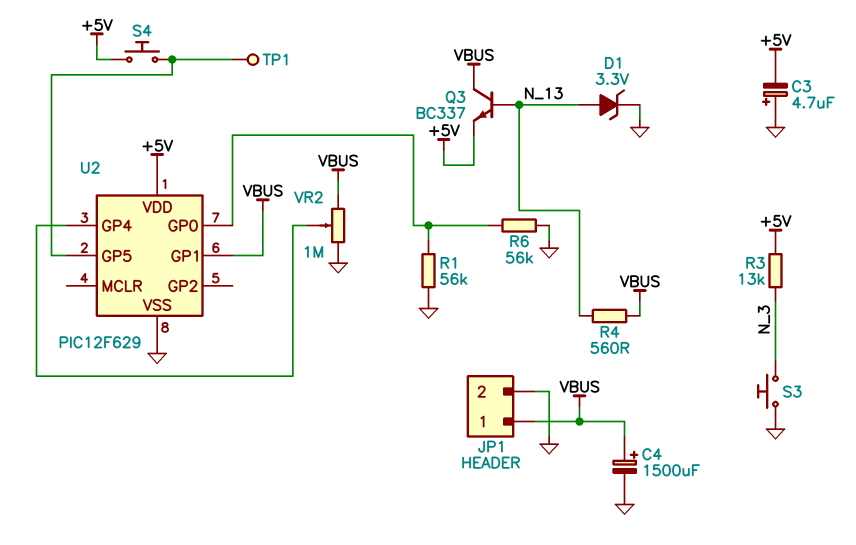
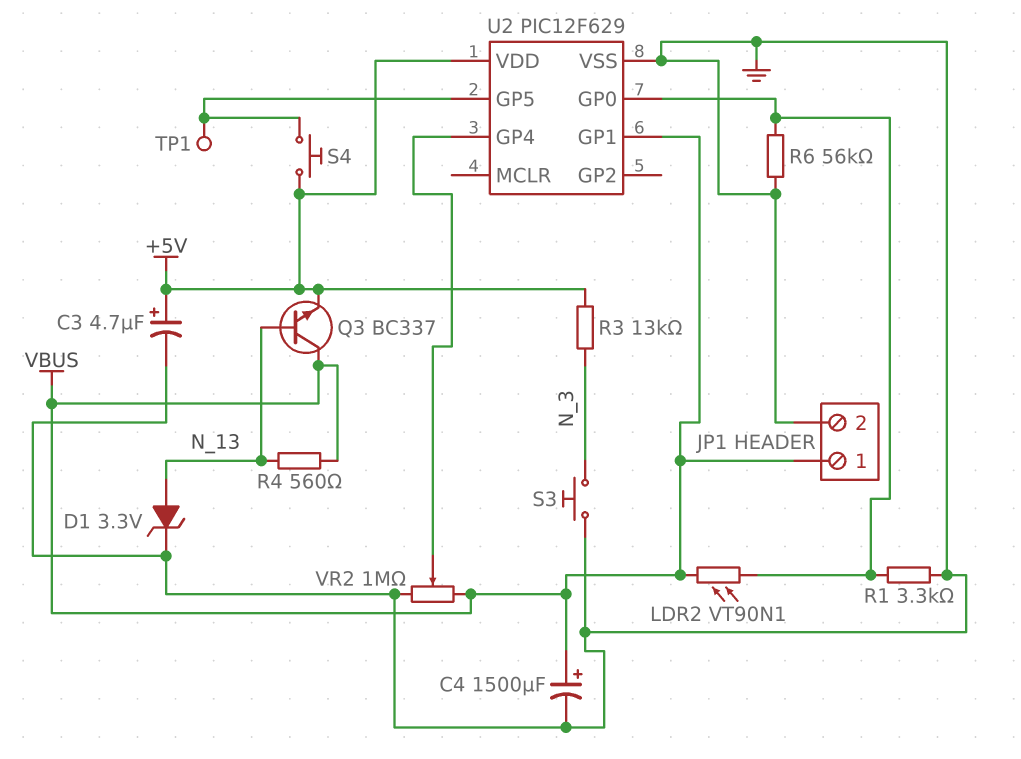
C3: 4.7uF (plus GND, minus +5V) -> 4.7uF (plus +5V, minus GND)
LDR2: none -> VT90N1 (U2/GP0, VBUS)
R1: 56k (GND, U2/GP0) -> 3.3k (GND, U2/GP0)

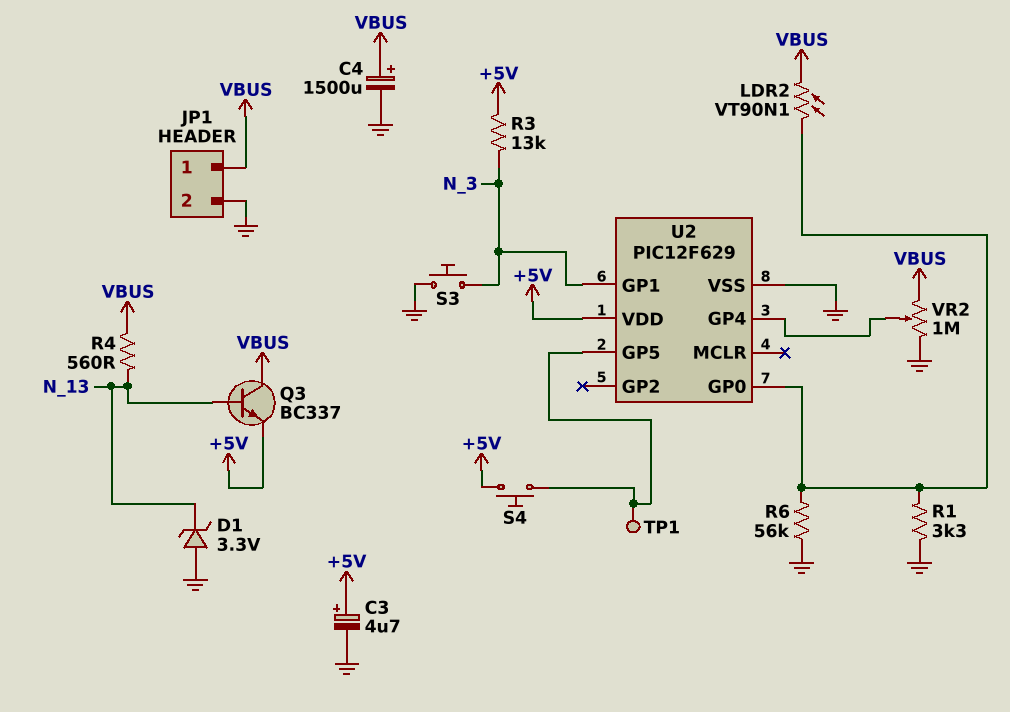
D1: zener 3.3V (A N_13, K GND) -> zener 3.3V (A GND, K N_13)
U2 pin GP1: VBUS -> N_3

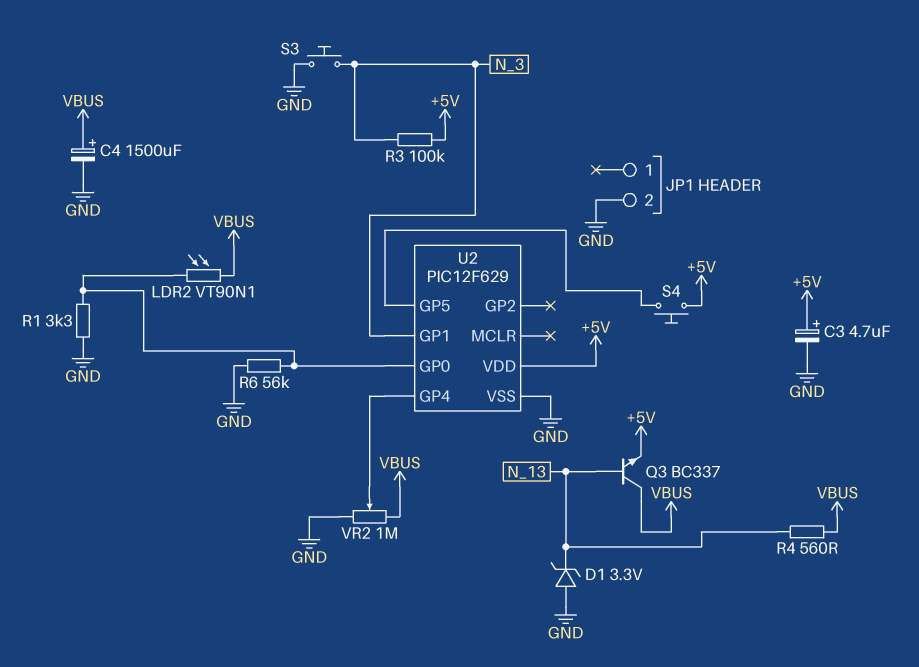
JP1 pin 1: VBUS -> none
R3: 13k (+5V, N_3) -> 100k (+5V, N_3)
TP1: test point (U2/GP5) -> none

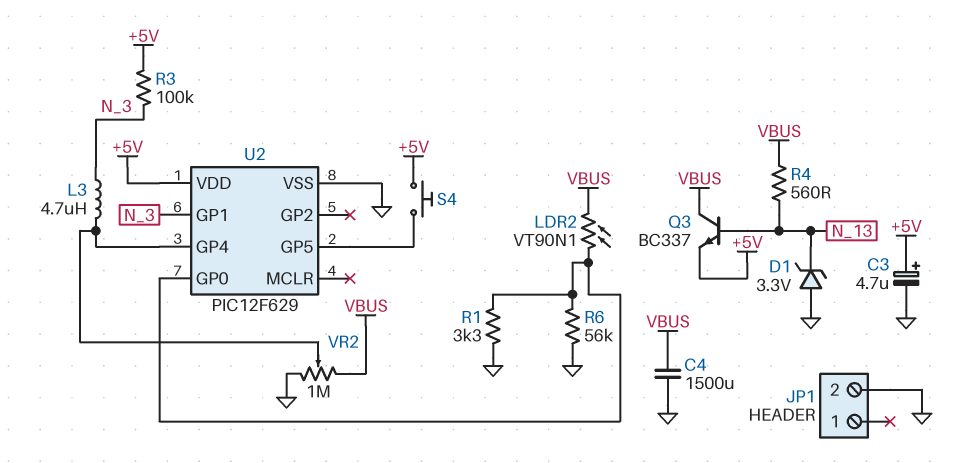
C4: 1500uF (plus VBUS, minus GND) -> 1500uF (GND, VBUS)
L3: none -> 4.7uH (N_3, U2/GP4)
S3: button (GND, N_3) -> none

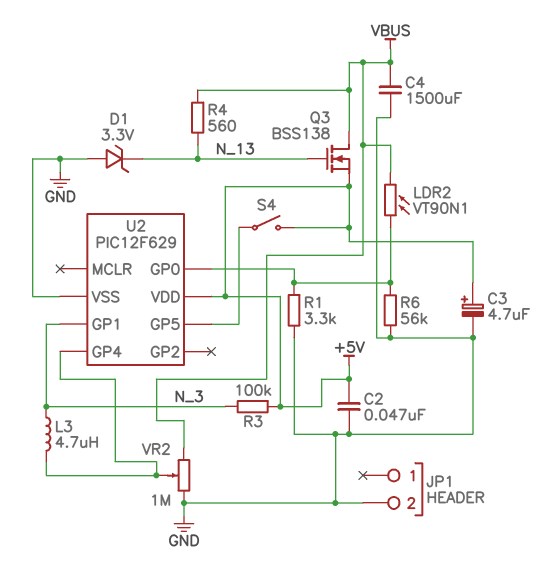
C2: none -> 47nF (+5V, GND)
Q3: NPN BC337 (B N_13, C VBUS, E +5V) -> NMOS BSS138 (G N_13, D VBUS, S +5V)
S4: button (+5V, U2/GP5) -> switch (+5V, U2/GP5)

